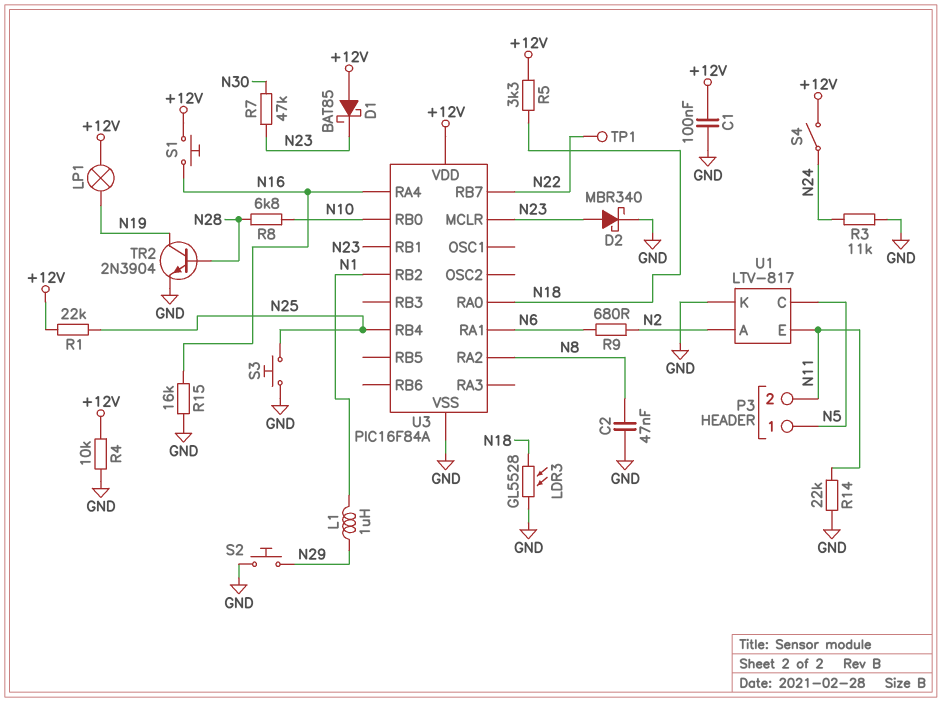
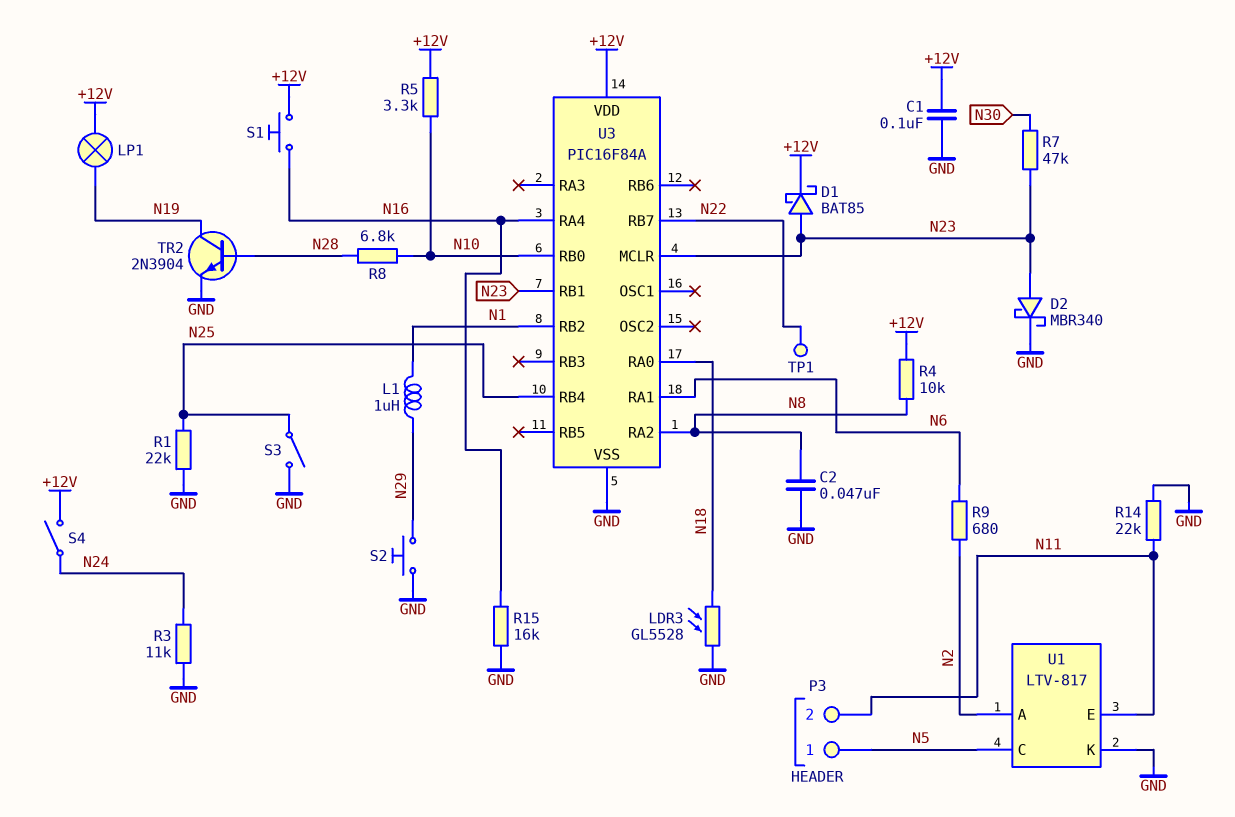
D1: schottky BAT85 (A +12V, K N23) -> schottky BAT85 (A N23, K +12V)
R1: 22k (+12V, N25) -> 22k (GND, N25)
R4: 10k (+12V, GND) -> 10k (+12V, N8)
R5: 3.3k (+12V, N18) -> 3.3k (+12V, N10)
S3: button (GND, N25) -> switch (GND, N25)

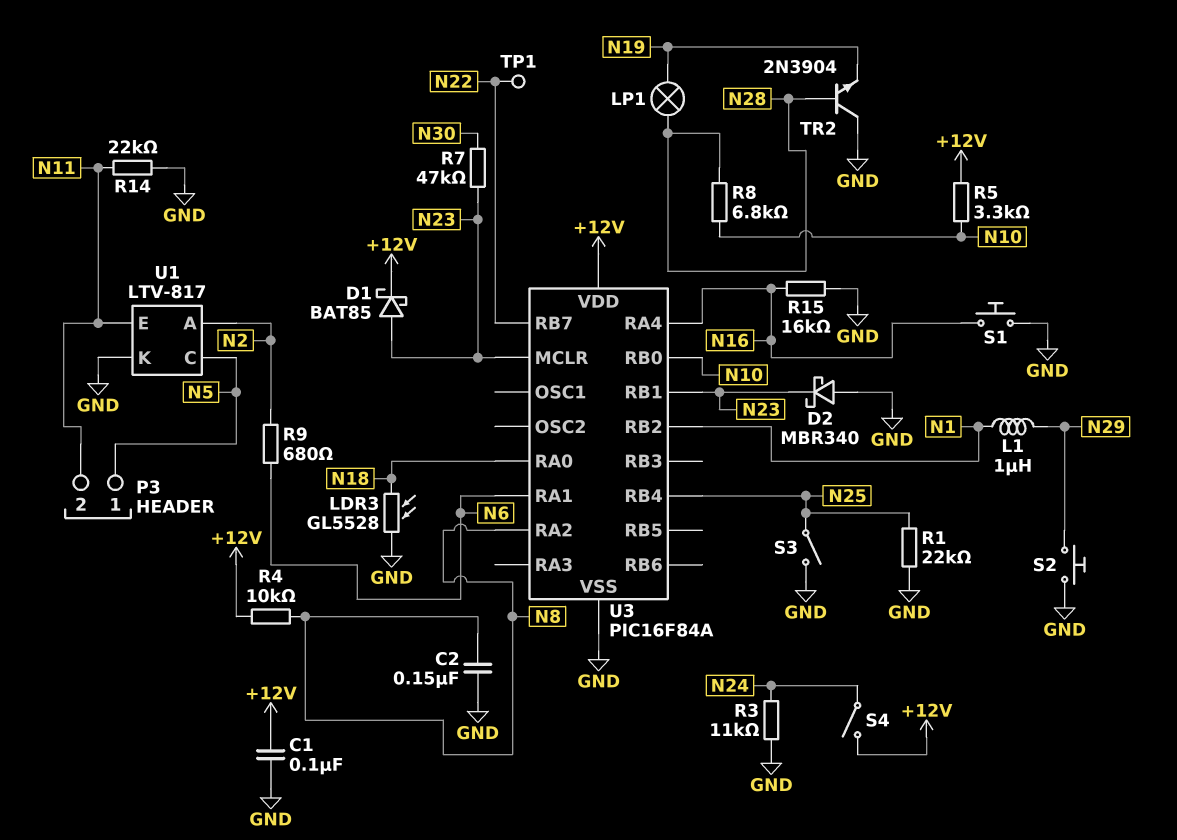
C2: 47nF (GND, N8) -> 150nF (GND, N8)
D2: schottky MBR340 (A N23, K GND) -> schottky MBR340 (A GND, K N23)
LP1: lamp (+12V, N19) -> lamp (N19, N28)
S1: button (+12V, N16) -> button (GND, N16)
TR2: NPN 2N3904 (B N28, C N19, E GND) -> NPN 2N3904 (B N28, C GND, E N19)

